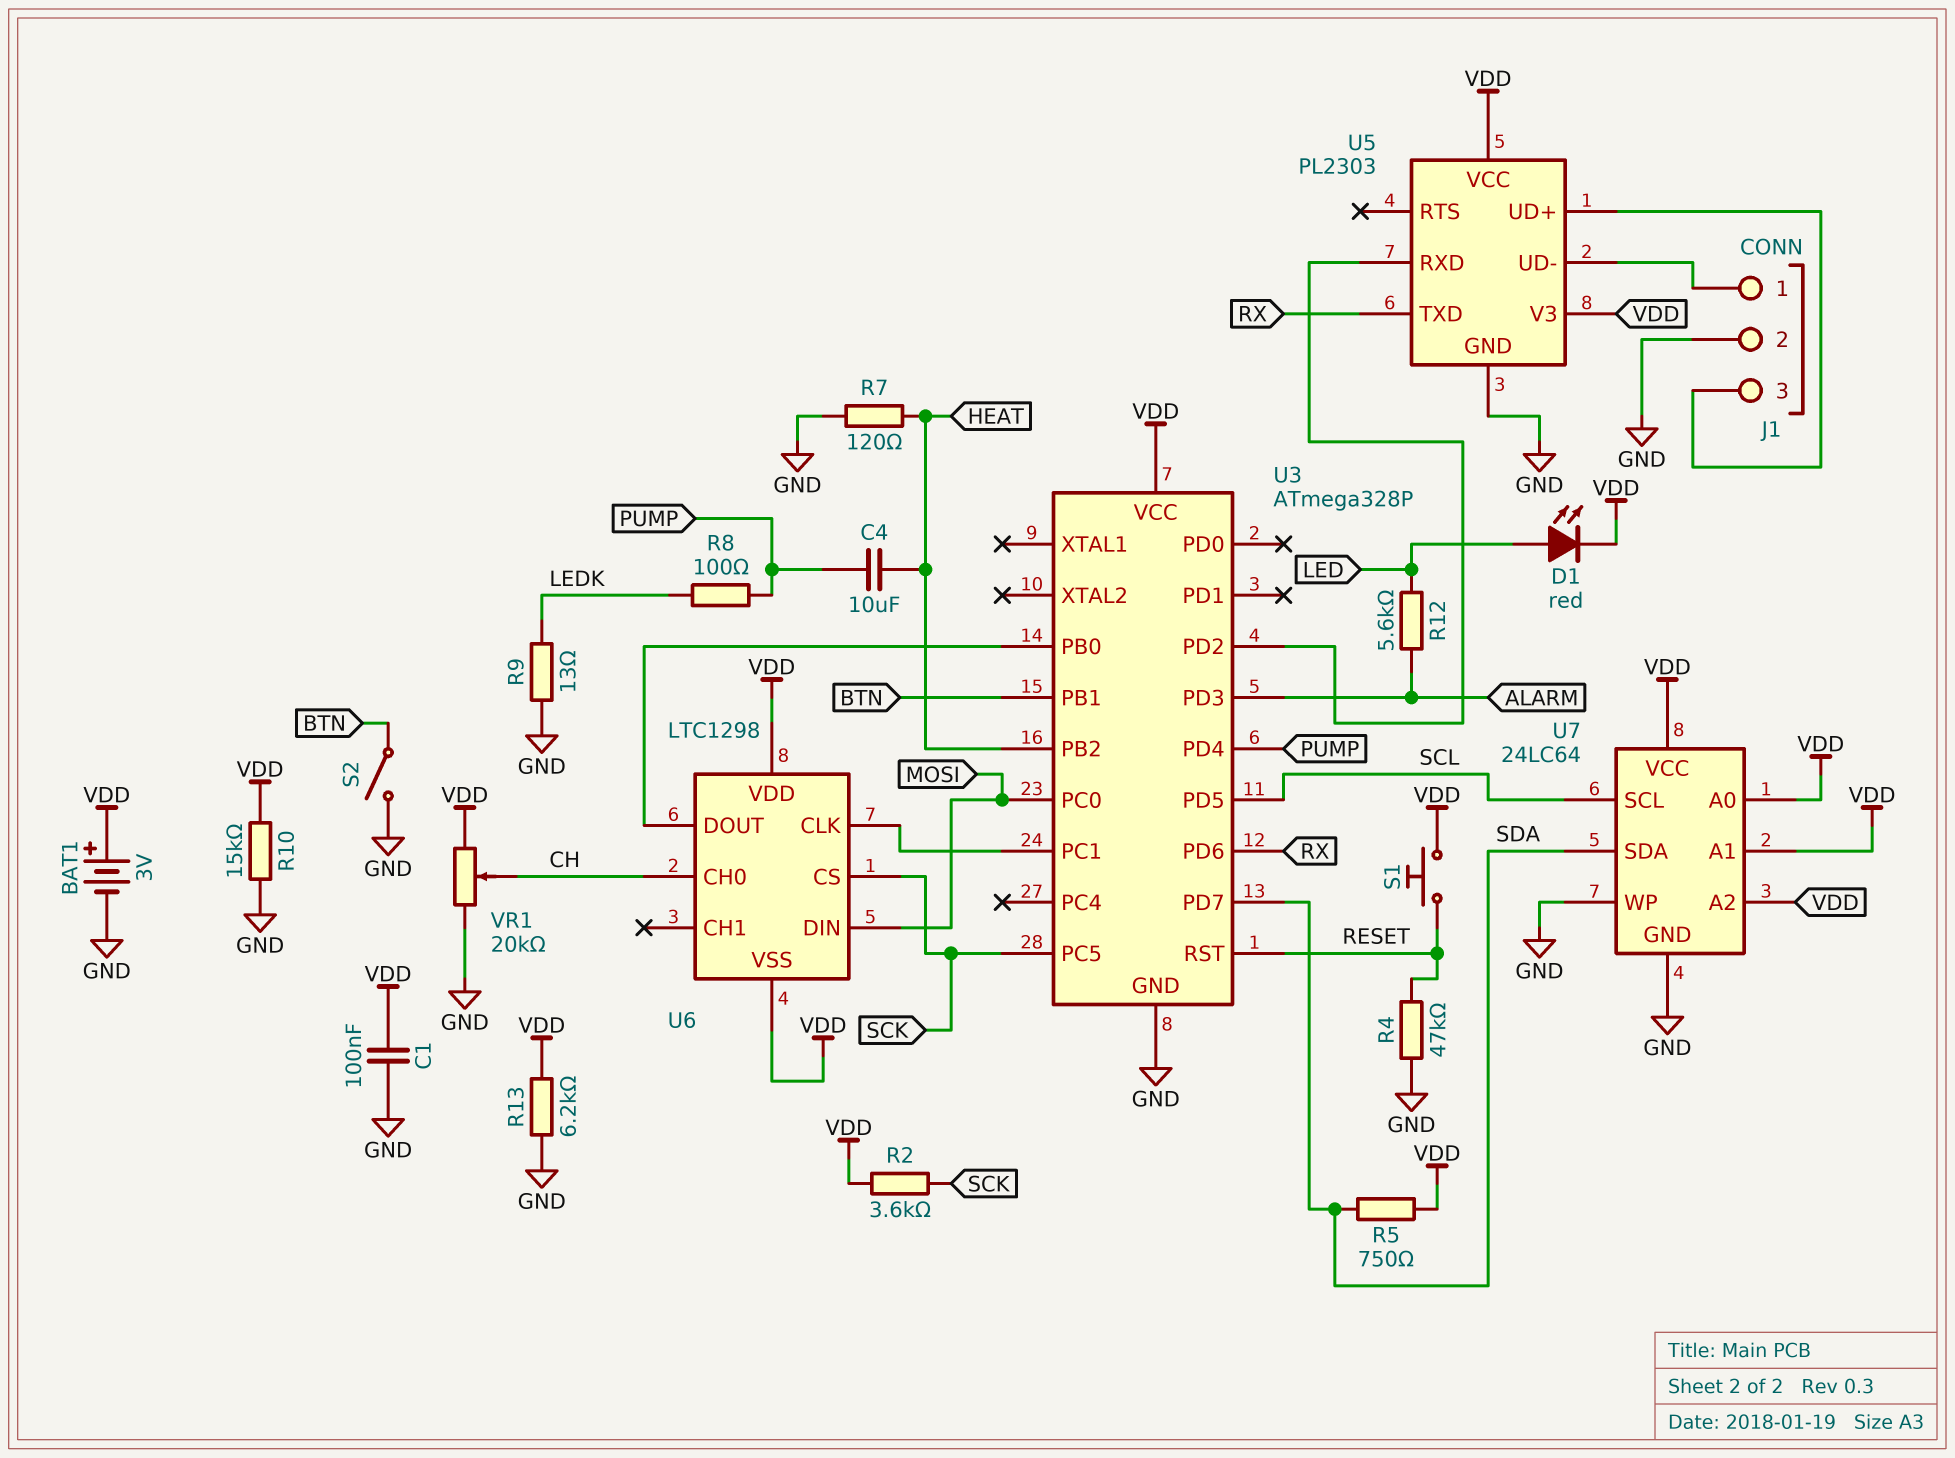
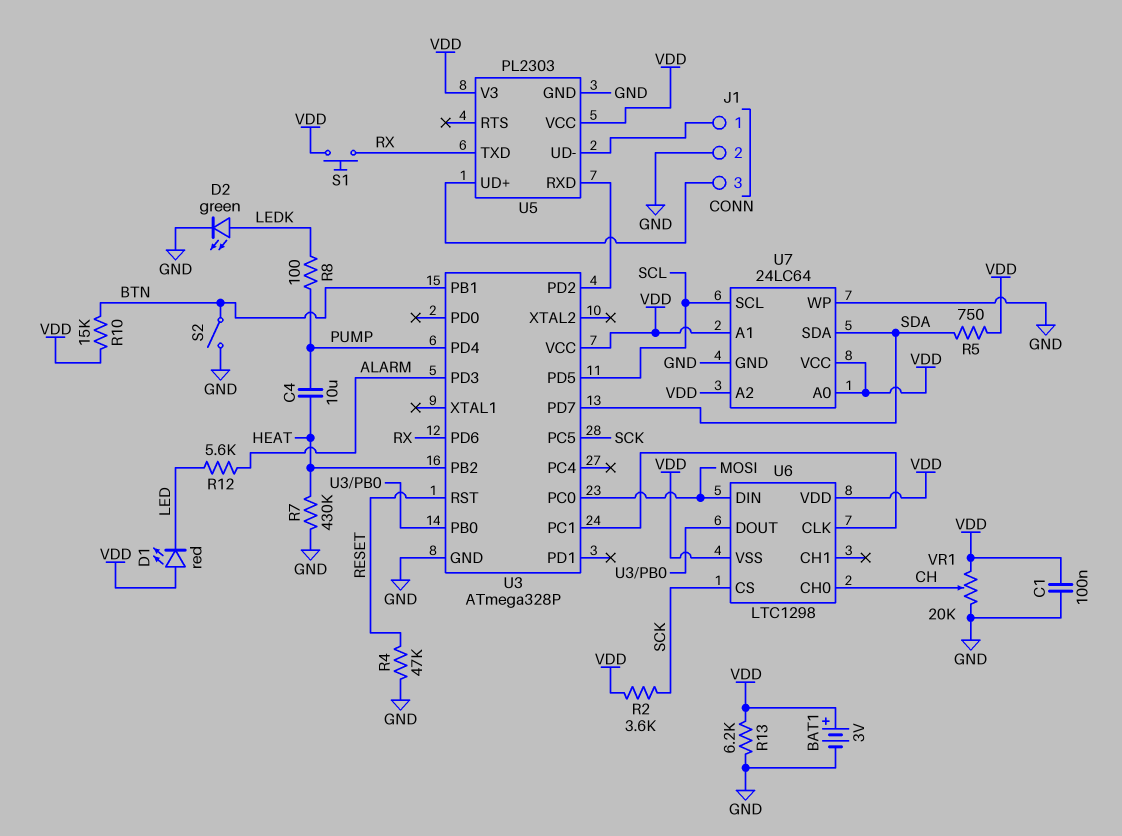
D1: LED red (A LED, K VDD) -> LED red (A VDD, K LED)
D2: none -> LED green (A LEDK, K GND)
R7: 120 (GND, HEAT) -> 430k (GND, HEAT)
R9: 13 (GND, LEDK) -> none
R10: 15k (GND, VDD) -> 15k (BTN, VDD)
S1: button (RESET, VDD) -> button (RX, VDD)

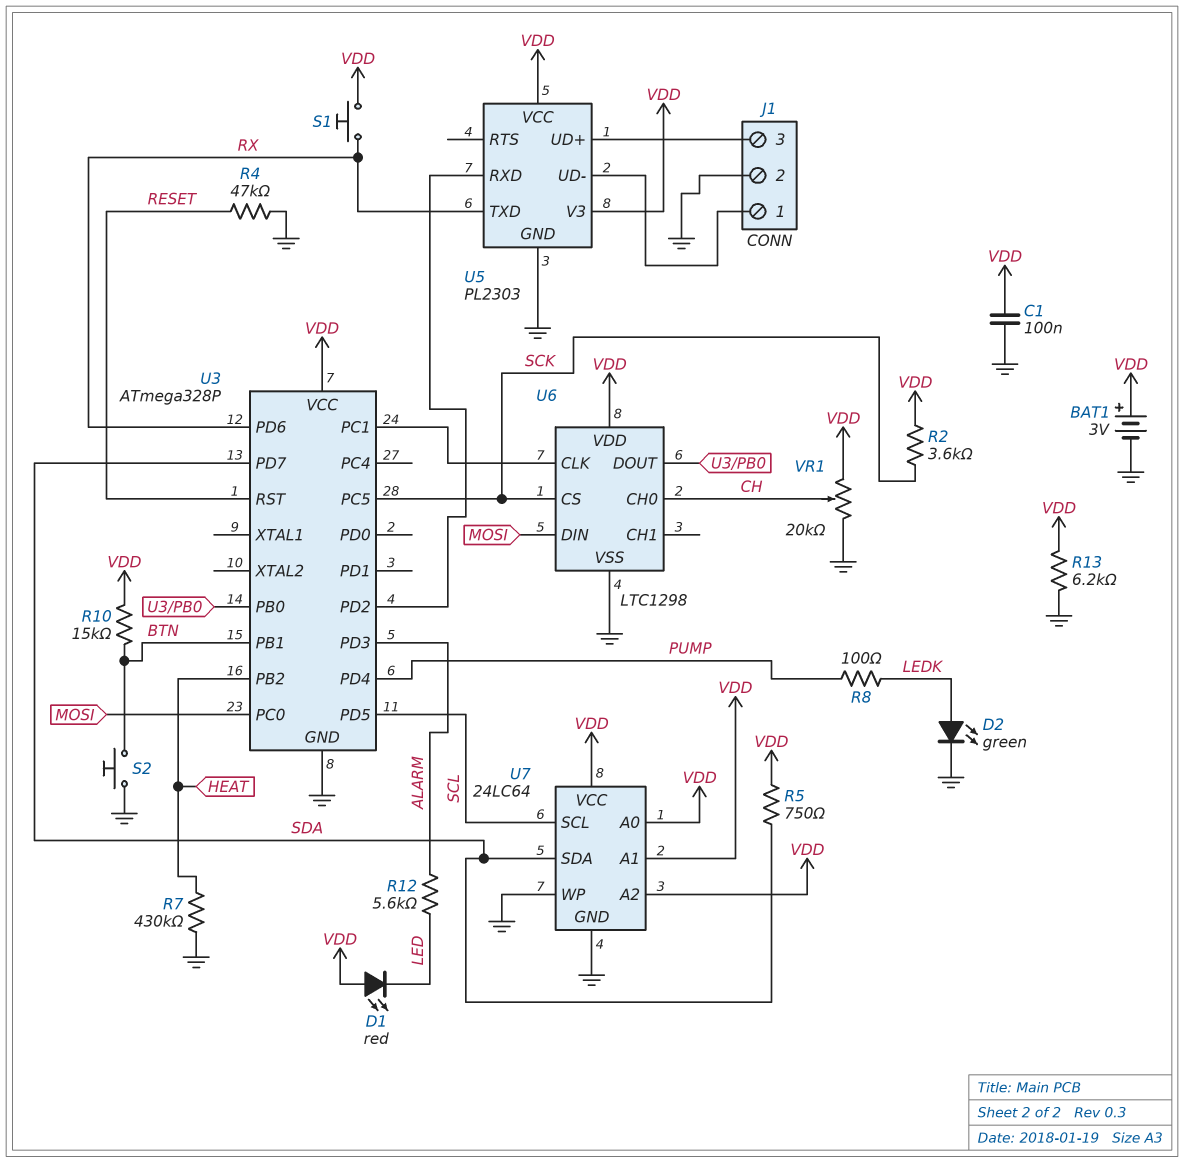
C4: 10uF (HEAT, PUMP) -> none
S2: switch (BTN, GND) -> button (BTN, GND)
U6 pin VSS: VDD -> GND

